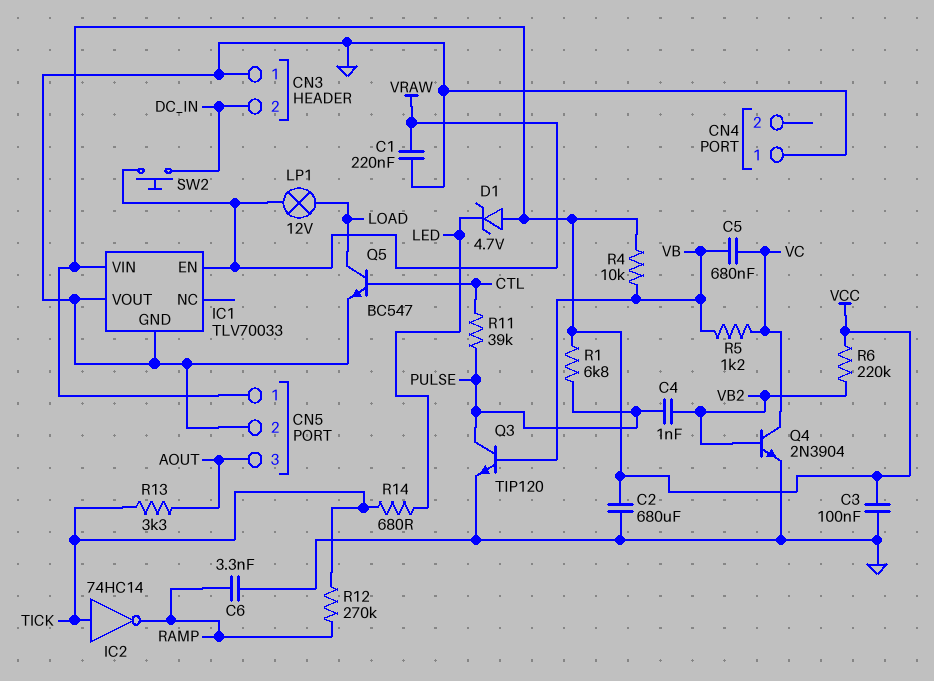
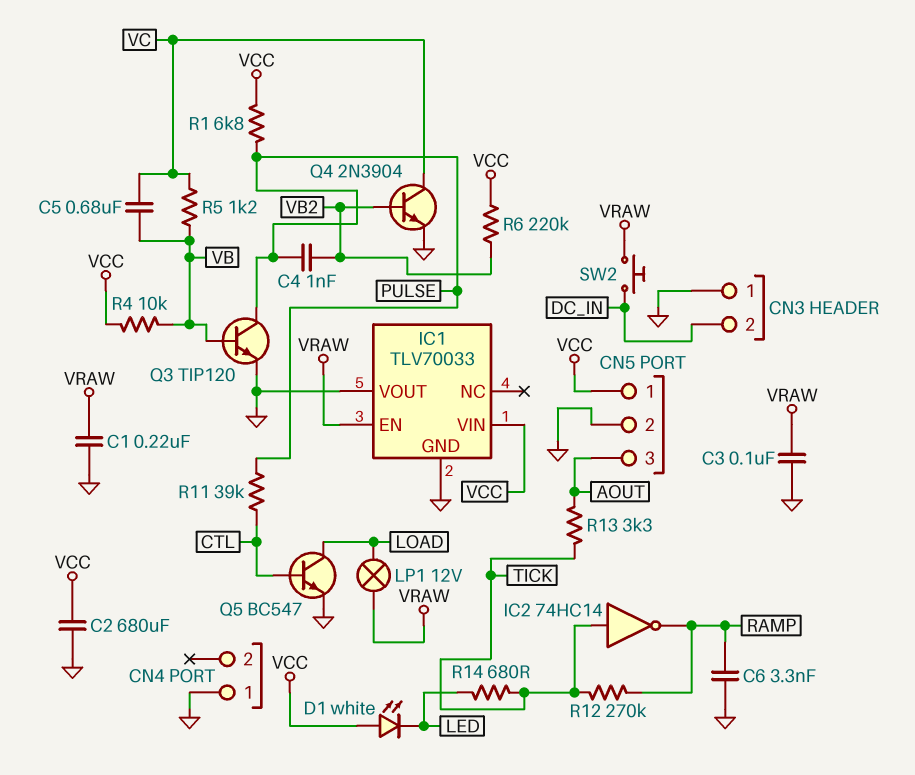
C3: 100nF (GND, VCC) -> 100nF (GND, VRAW)
D1: zener 4.7V (A VCC, K LED) -> LED white (A VCC, K LED)

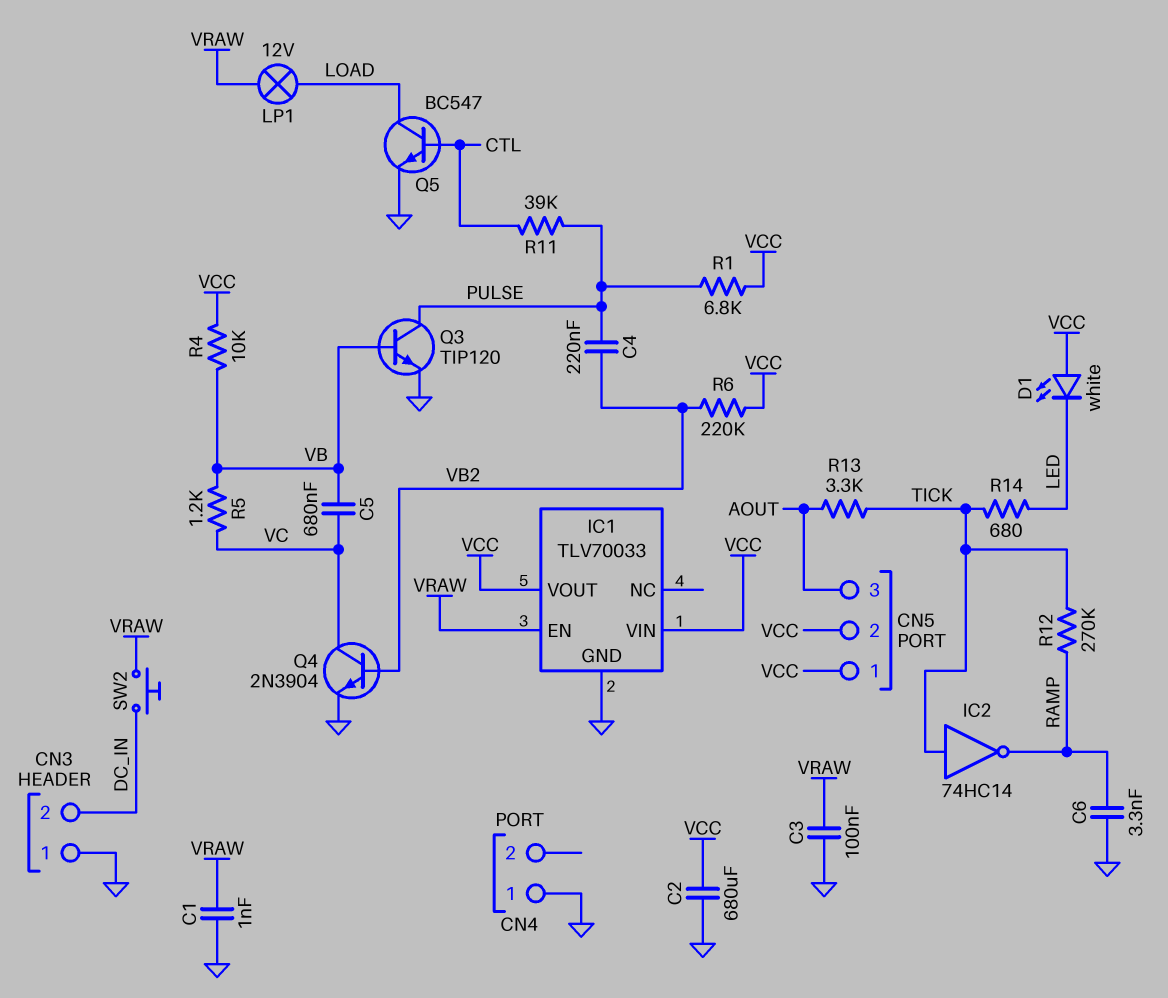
C1: 220nF (GND, VRAW) -> 1nF (GND, VRAW)
C4: 1nF (PULSE, VB2) -> 220nF (PULSE, VB2)
CN5 pin 2: GND -> VCC
IC1 pin VOUT: GND -> VCC

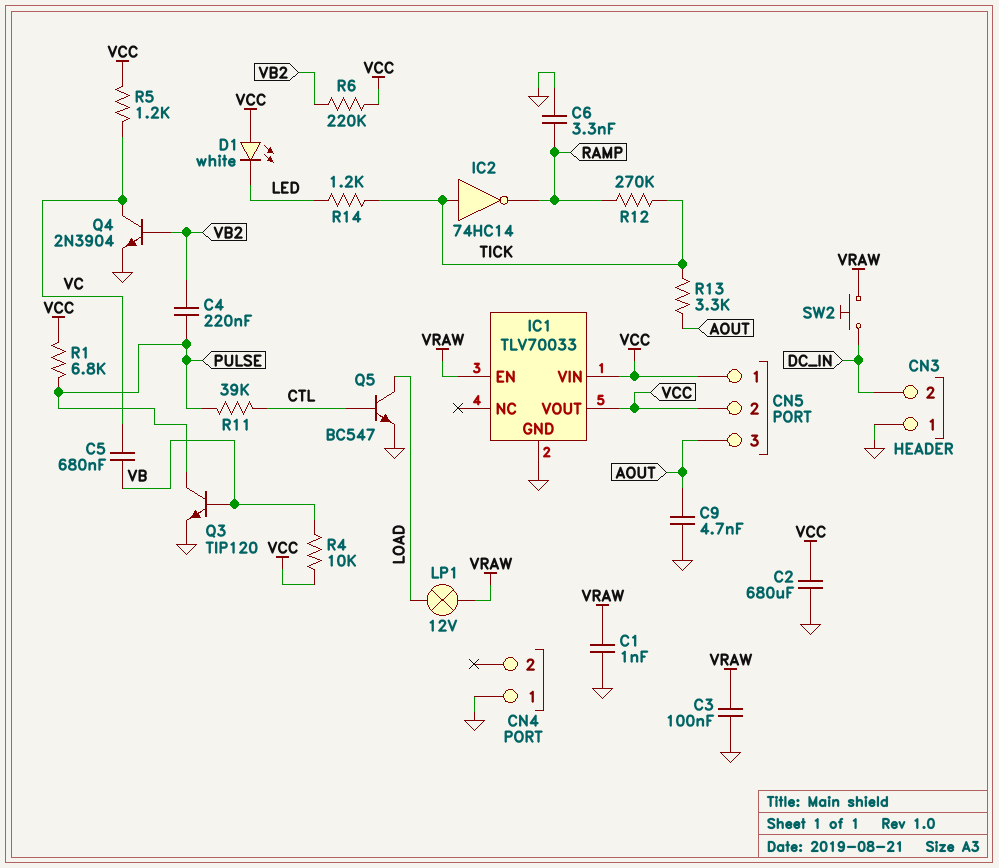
C9: none -> 4.7nF (AOUT, GND)
R5: 1.2k (VB, VC) -> 1.2k (VC, VCC)
R14: 680 (LED, TICK) -> 1.2k (LED, TICK)

